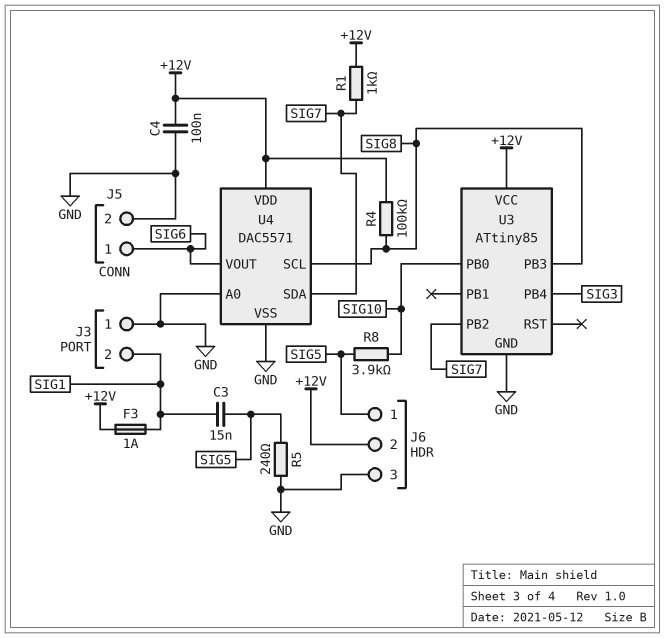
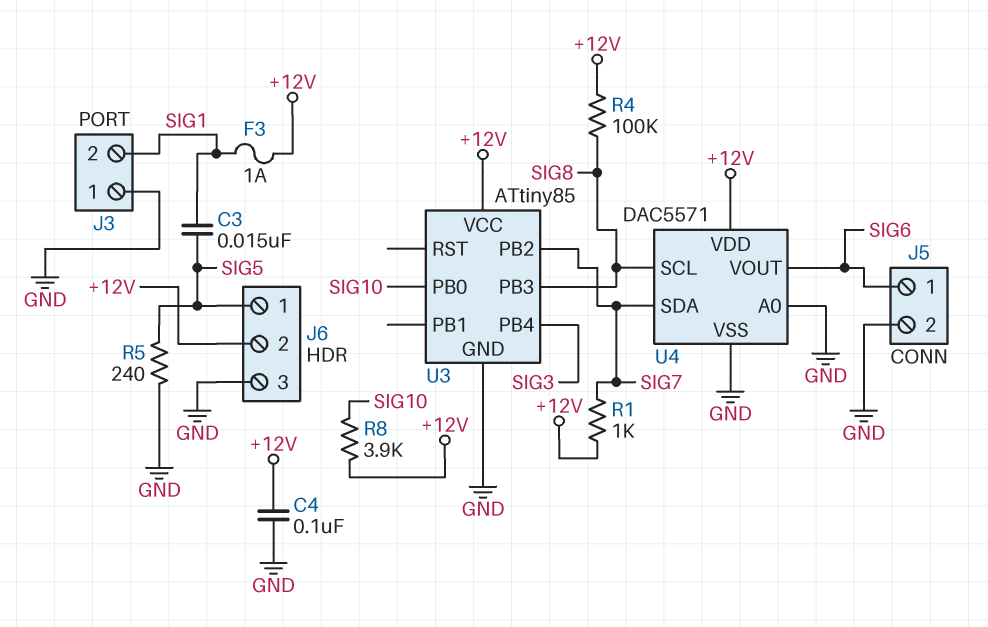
R8: 3.9k (SIG5, SIG10) -> 3.9k (+12V, SIG10)

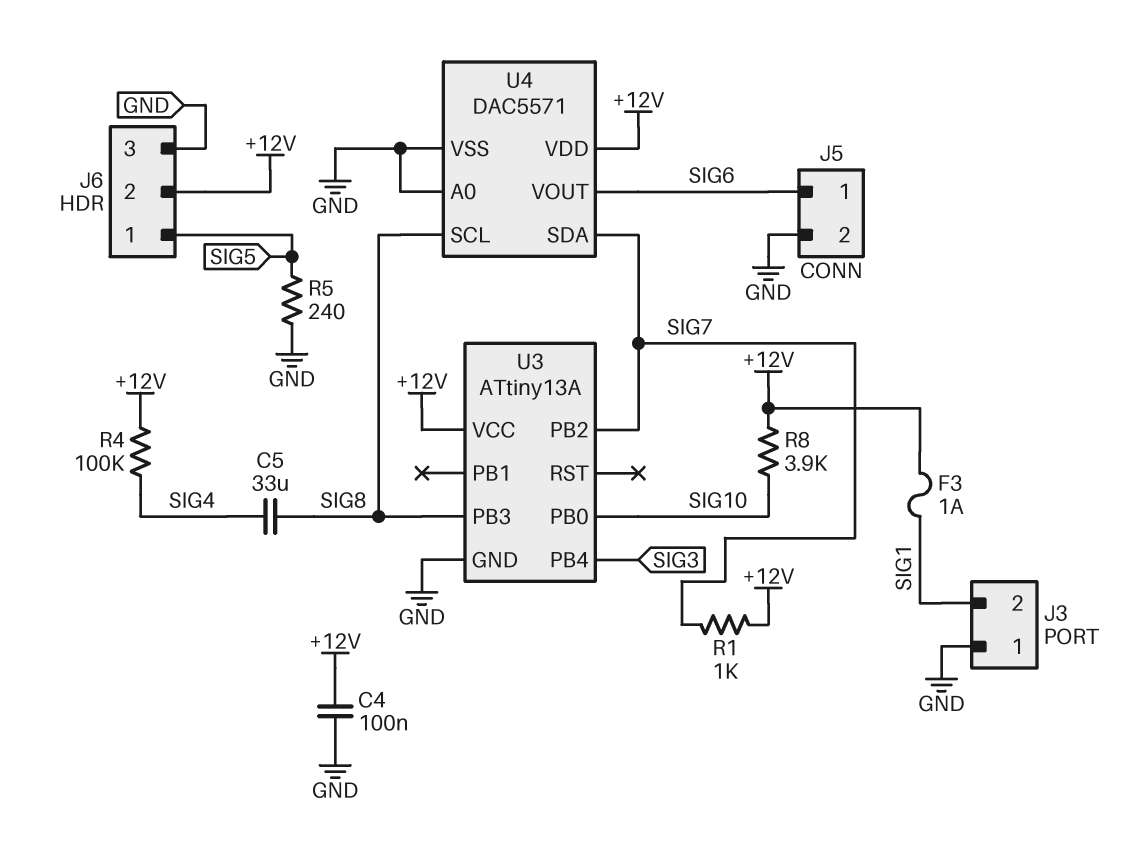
C3: 15nF (SIG1, SIG5) -> none
C5: none -> 33uF (SIG4, SIG8)
R4: 100k (+12V, SIG8) -> 100k (+12V, SIG4)
U3: ATtiny85 -> ATtiny13A

